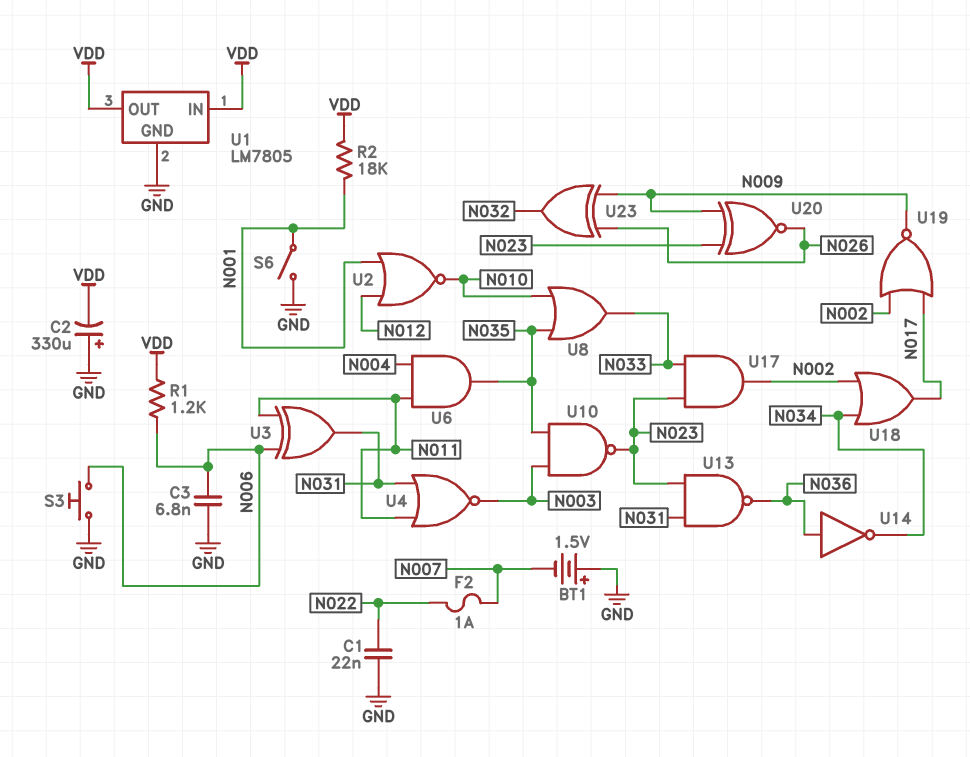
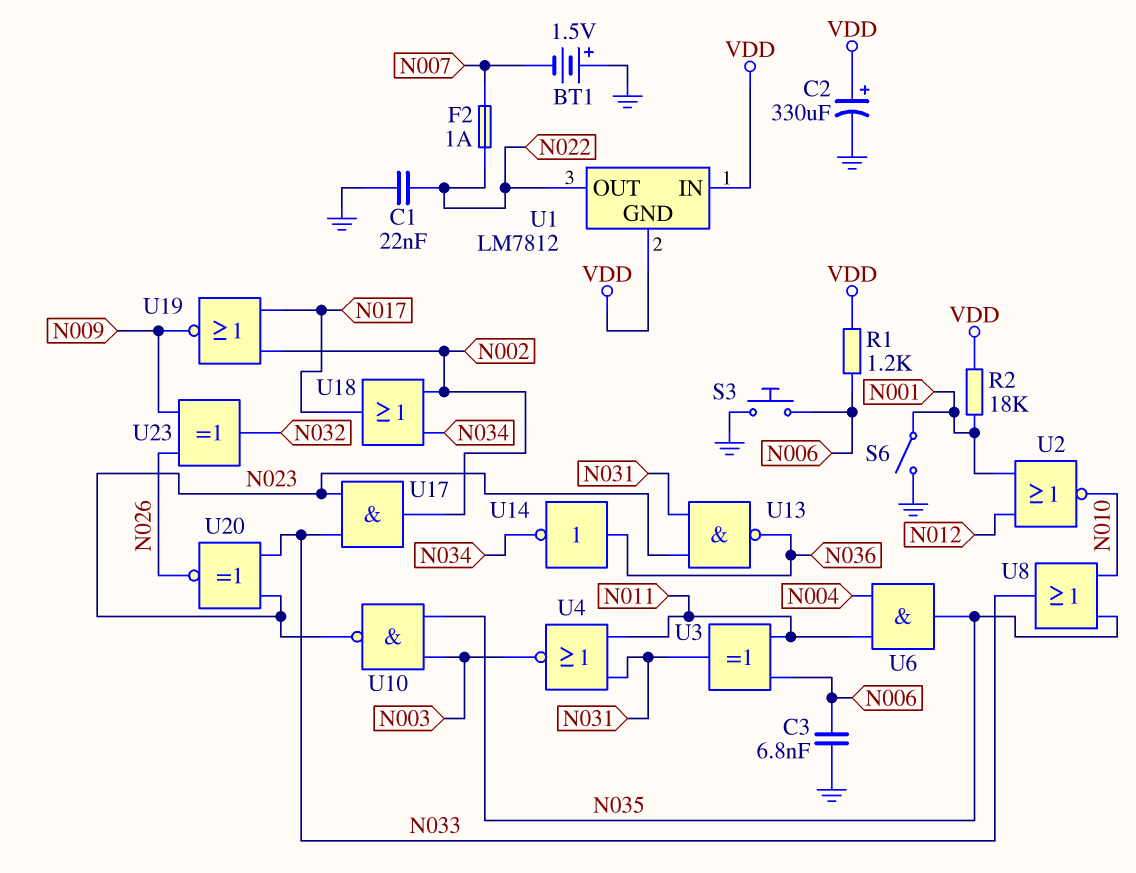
C2: 330uF (plus GND, minus VDD) -> 330uF (plus VDD, minus GND)
U1: LM7805 -> LM7812
U1 pin GND: GND -> VDD
U1 pin OUT: VDD -> N022
U20: XNOR (in N009, in N023, out N026) -> XNOR (in N023, in N033, out N026)

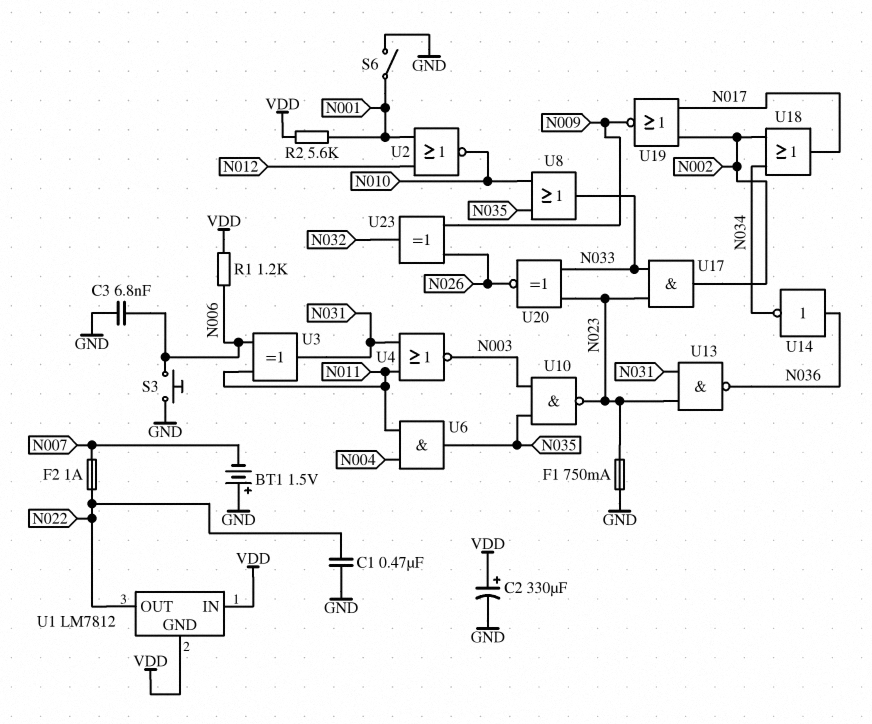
C1: 22nF (GND, N022) -> 470nF (GND, N022)
F1: none -> 750mA (GND, N023)
R2: 18k (N001, VDD) -> 5.6k (N001, VDD)

